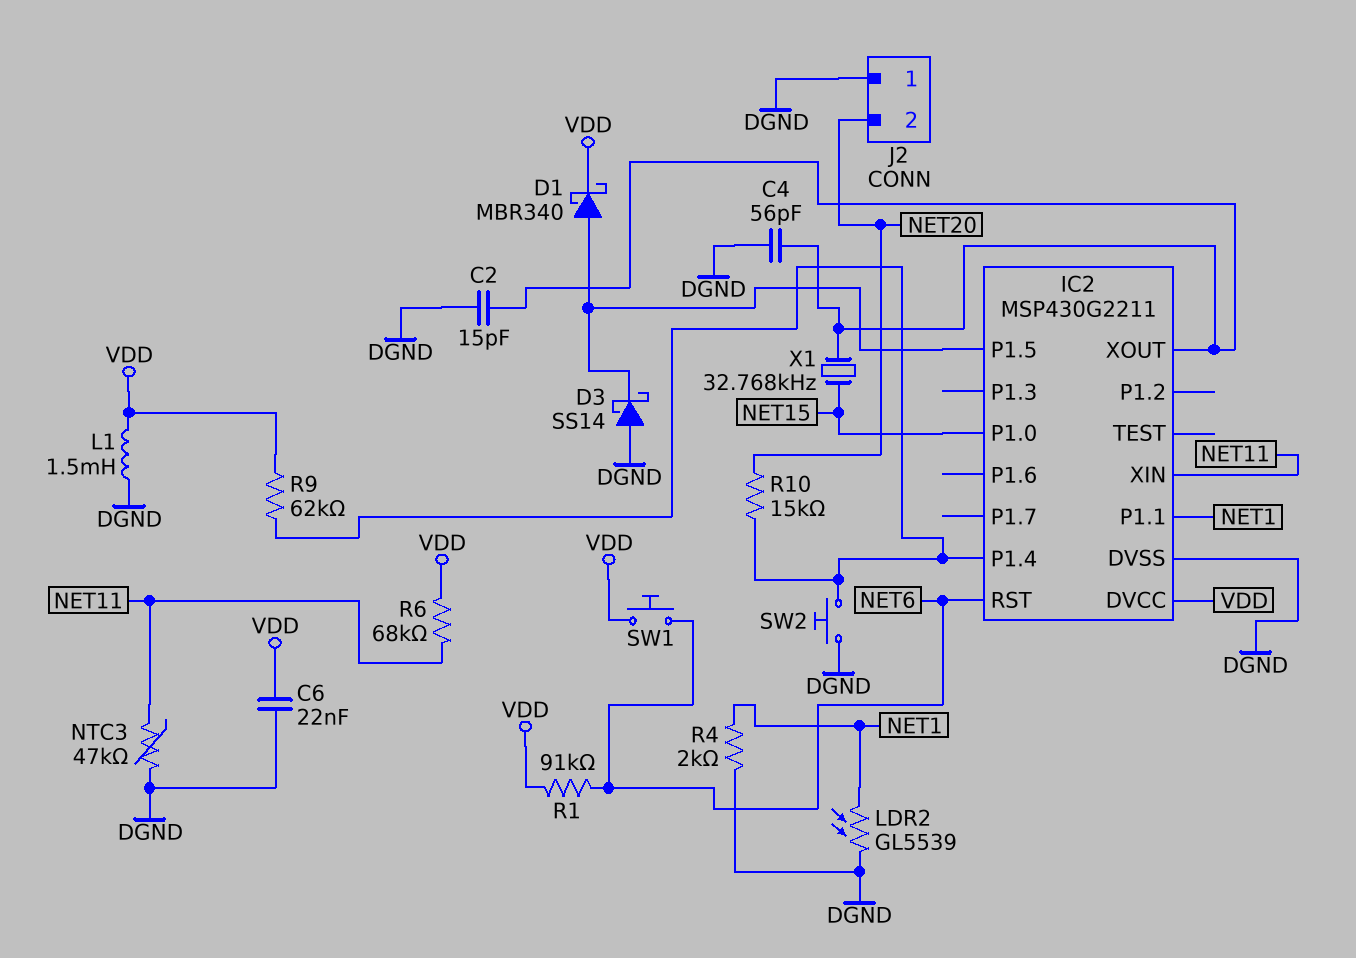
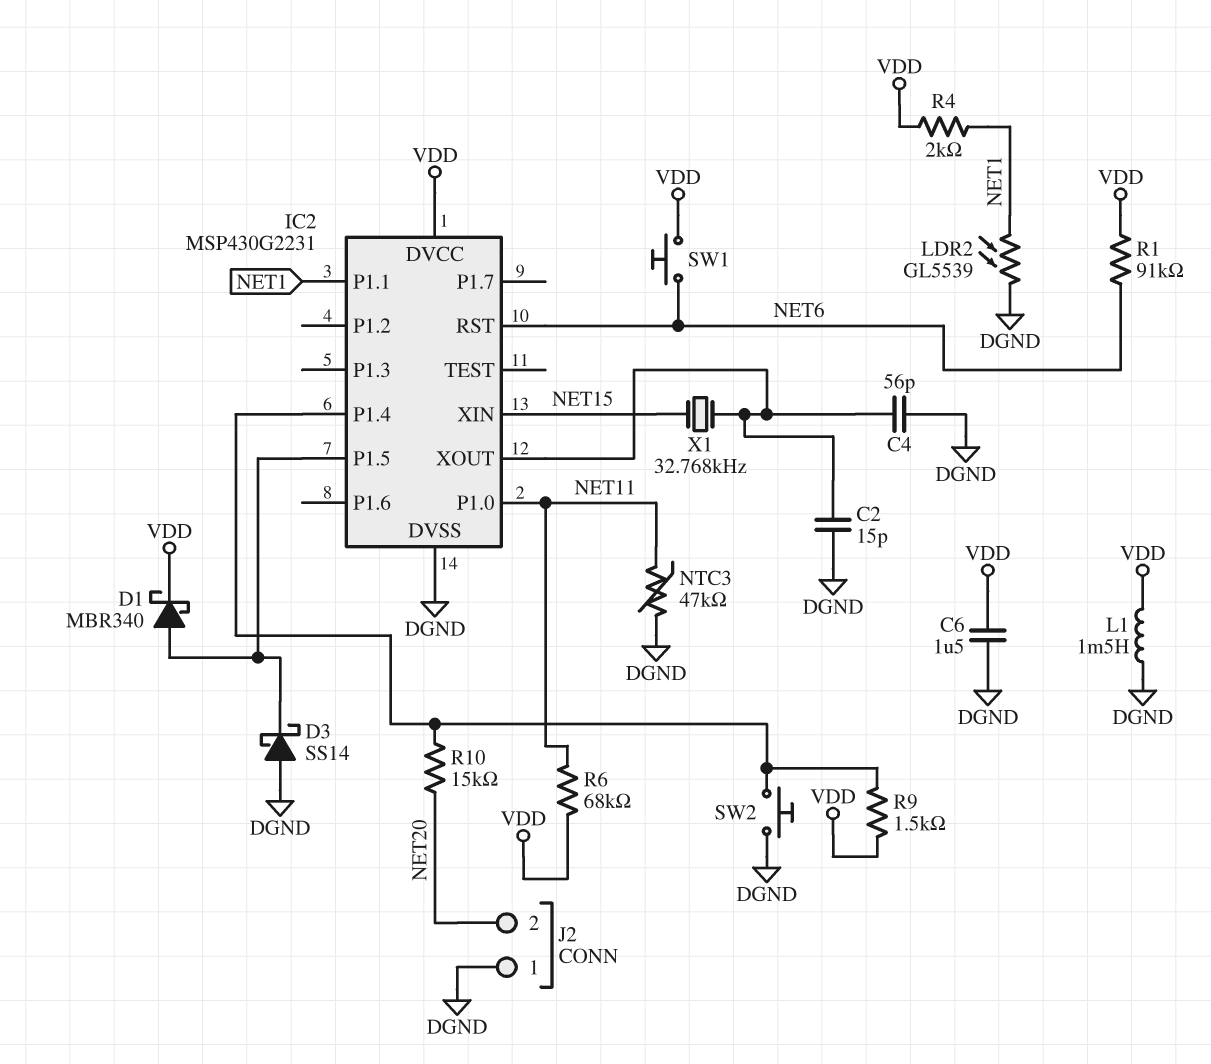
C6: 22nF (DGND, VDD) -> 1.5uF (DGND, VDD)
IC2: MSP430G2211 -> MSP430G2231
IC2 pin P1.0: NET15 -> NET11
IC2 pin XIN: NET11 -> NET15
R4: 2k (DGND, NET1) -> 2k (NET1, VDD)
R9: 62k (IC2/P1.4, VDD) -> 1.5k (IC2/P1.4, VDD)

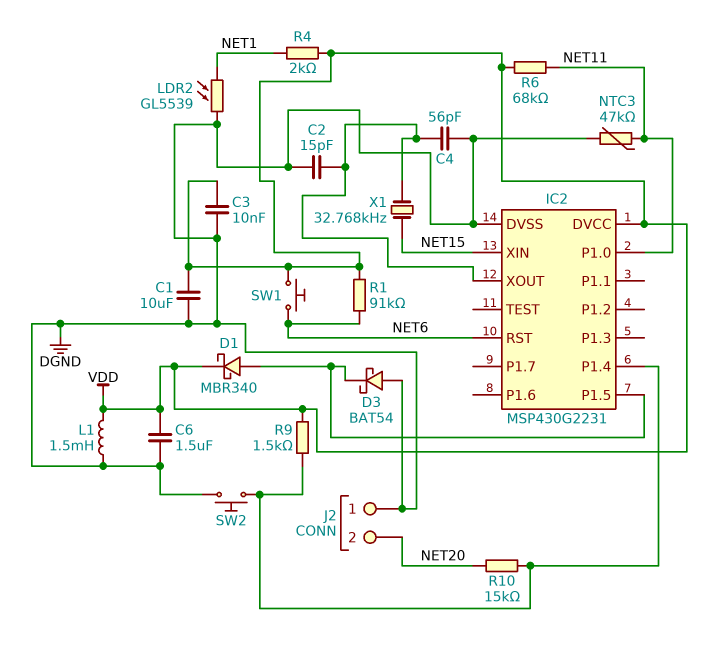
C1: none -> 10uF (DGND, VDD)
C3: none -> 10nF (DGND, VDD)
D3: schottky SS14 (A DGND, K IC2/P1.5) -> schottky BAT54 (A DGND, K IC2/P1.5)
IC2 pin P1.1: NET1 -> none

